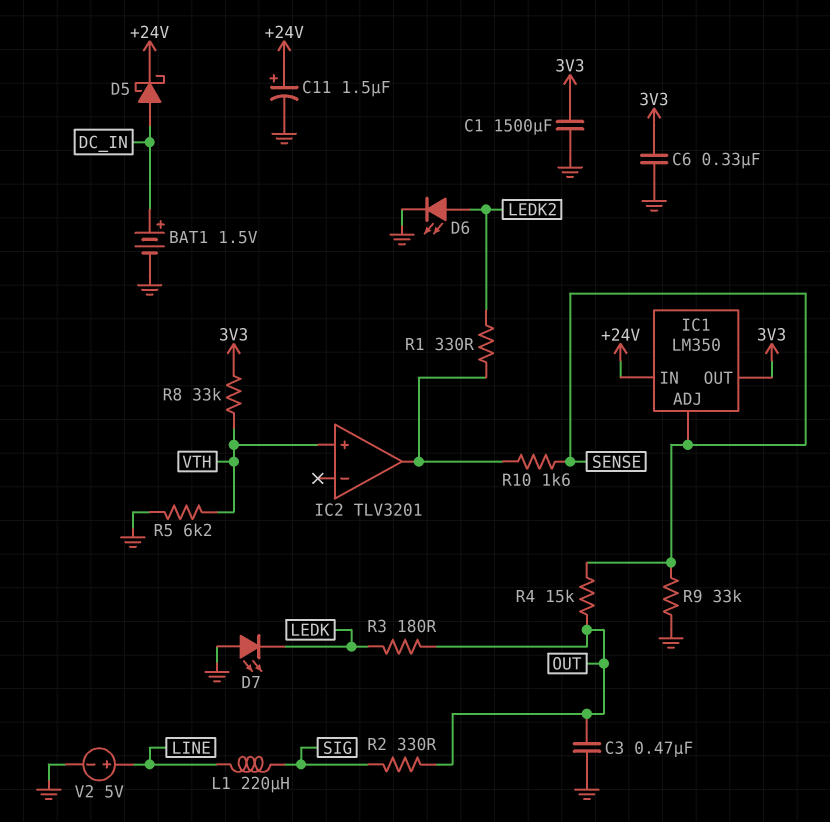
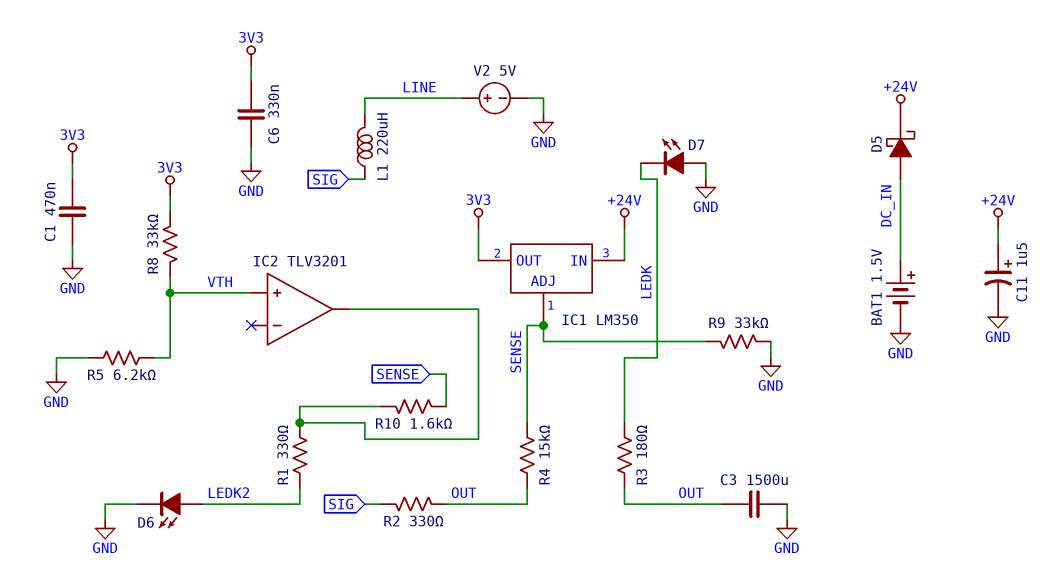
C1: 1500uF (3V3, GND) -> 470nF (3V3, GND)
C3: 470nF (GND, OUT) -> 1500uF (GND, OUT)

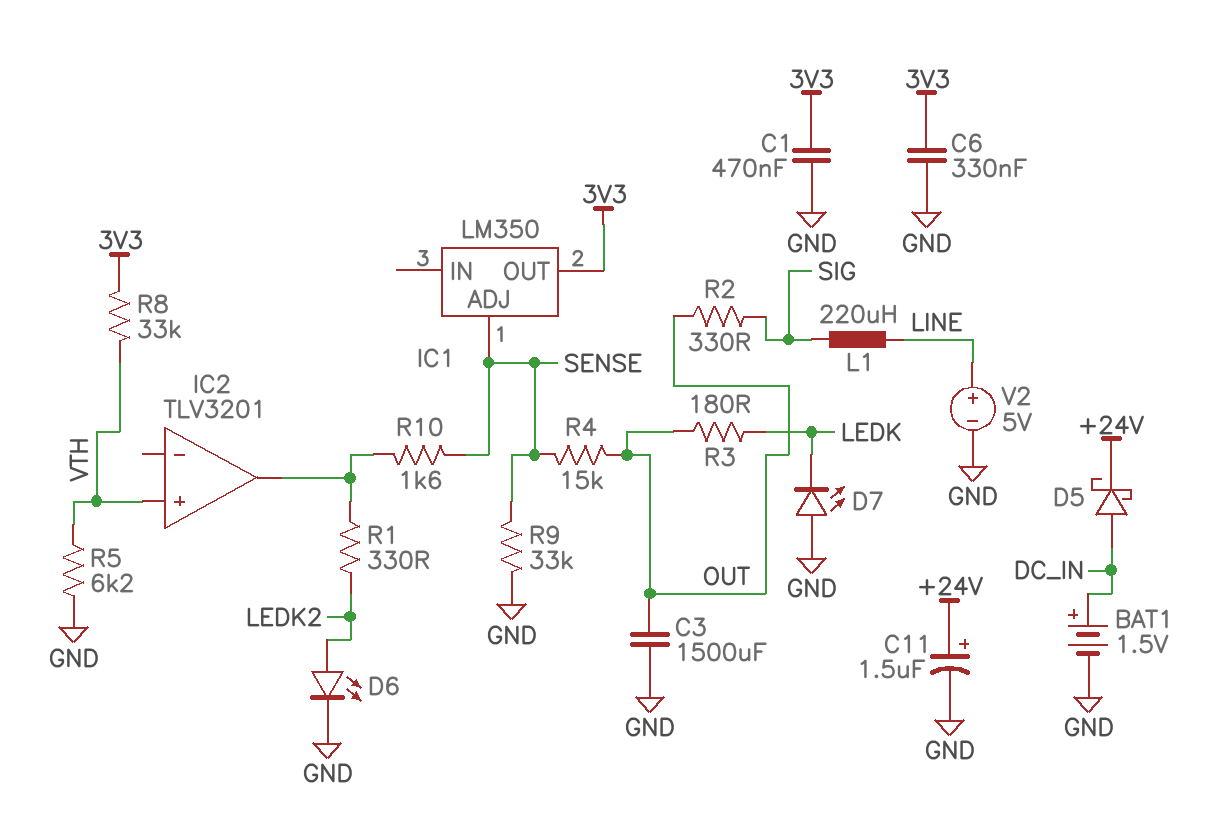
IC1 pin IN: +24V -> none

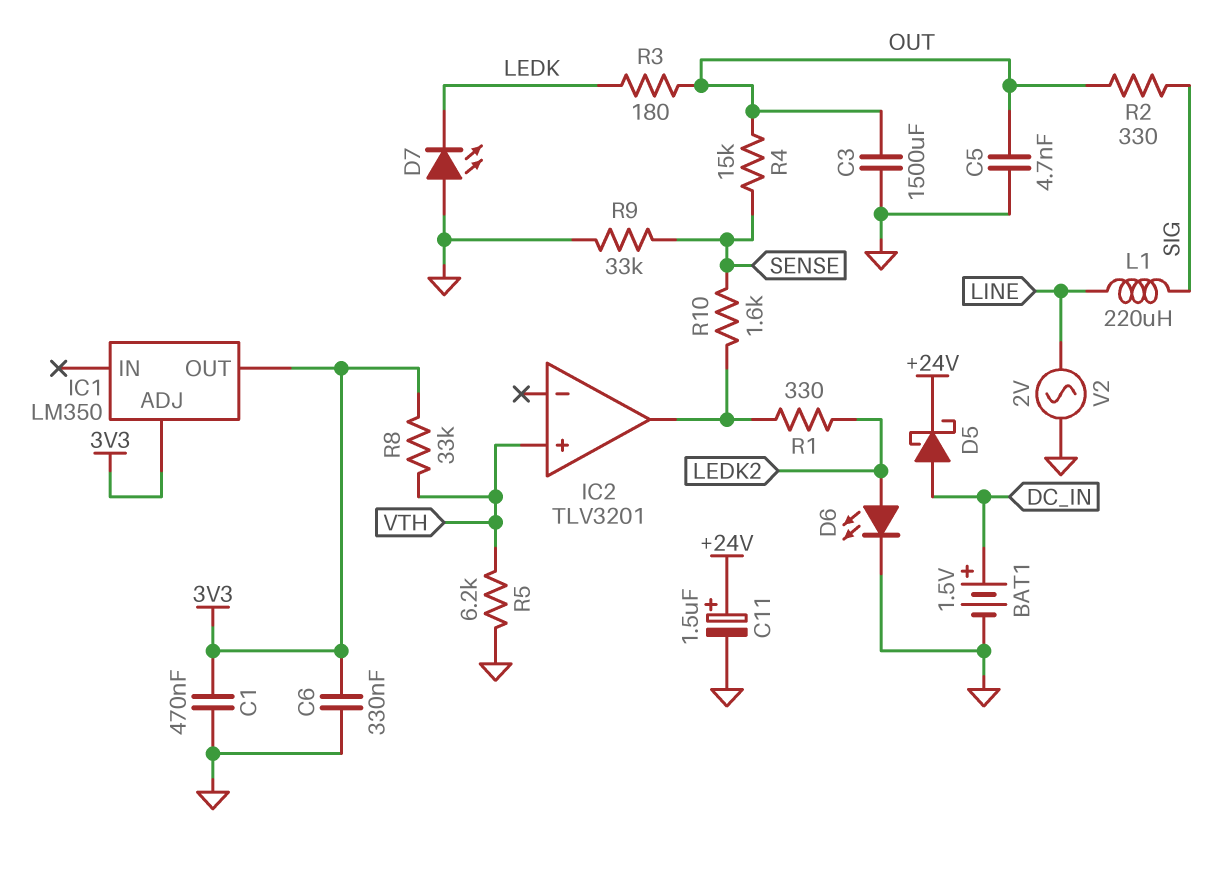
C5: none -> 4.7nF (GND, OUT)
IC1 pin ADJ: SENSE -> 3V3
V2: 5V (plus LINE, minus GND) -> AC 2V (GND, LINE)

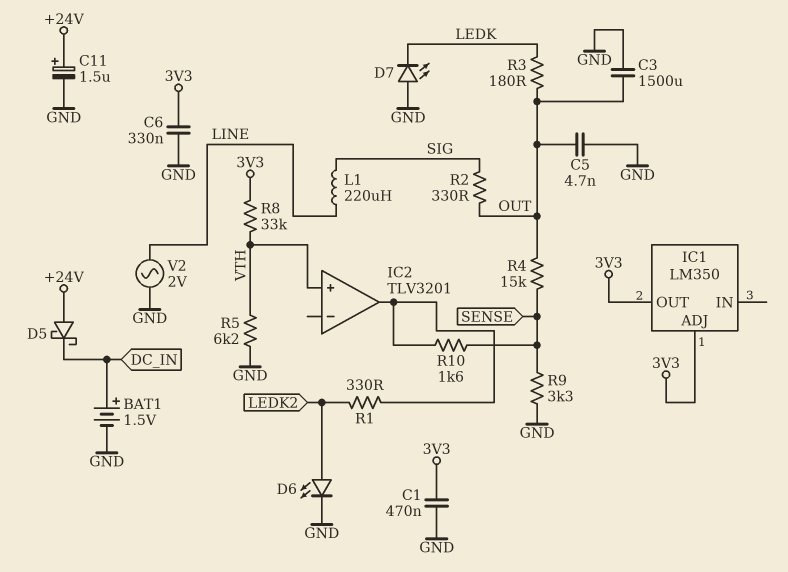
D5: schottky (A DC_IN, K +24V) -> schottky (A +24V, K DC_IN)
R9: 33k (GND, SENSE) -> 3.3k (GND, SENSE)

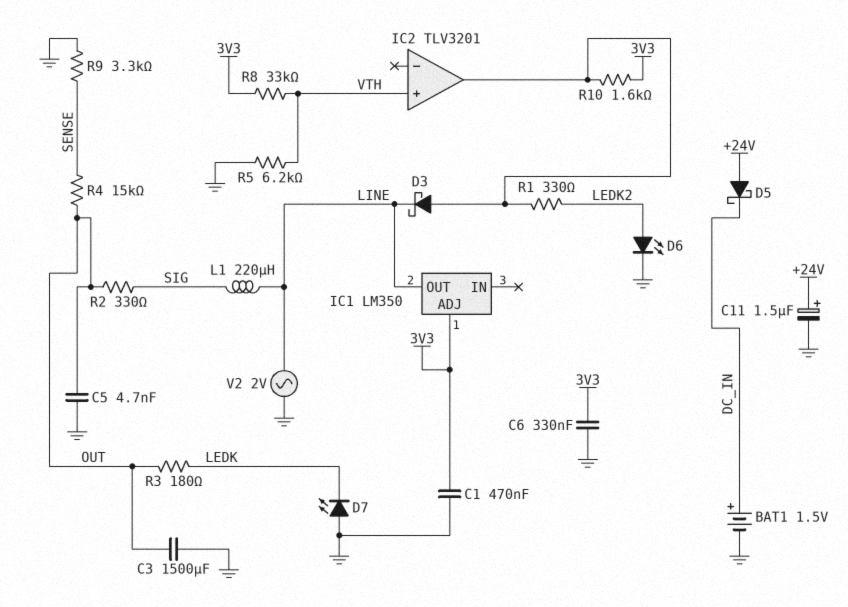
D3: none -> schottky (A IC2/out, K LINE)
IC1 pin OUT: 3V3 -> LINE
R10: 1.6k (IC2/out, SENSE) -> 1.6k (3V3, IC2/out)

